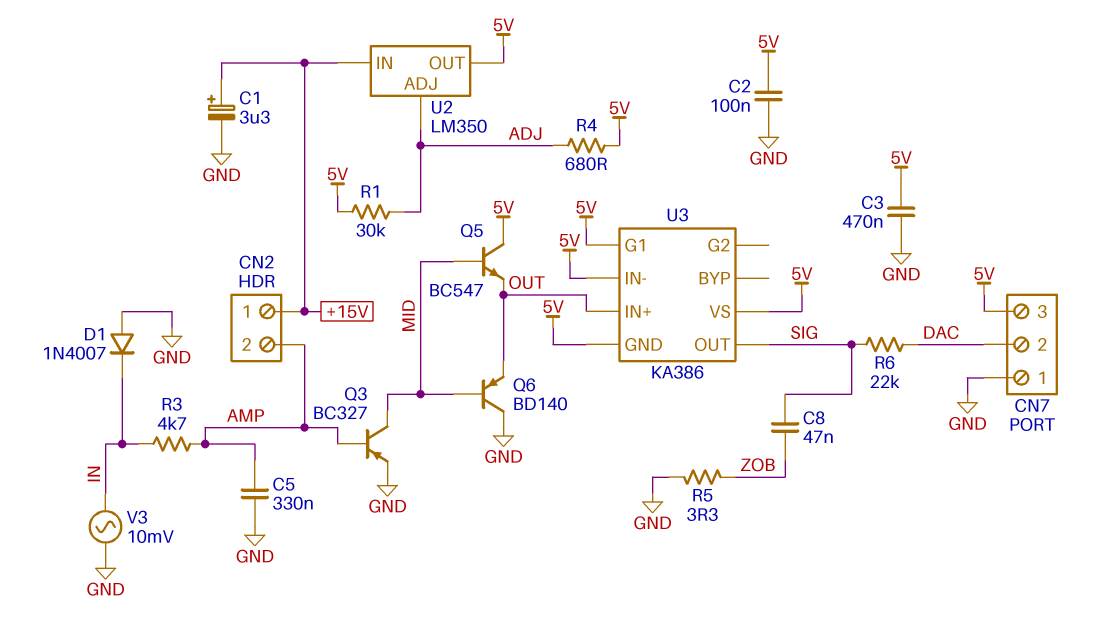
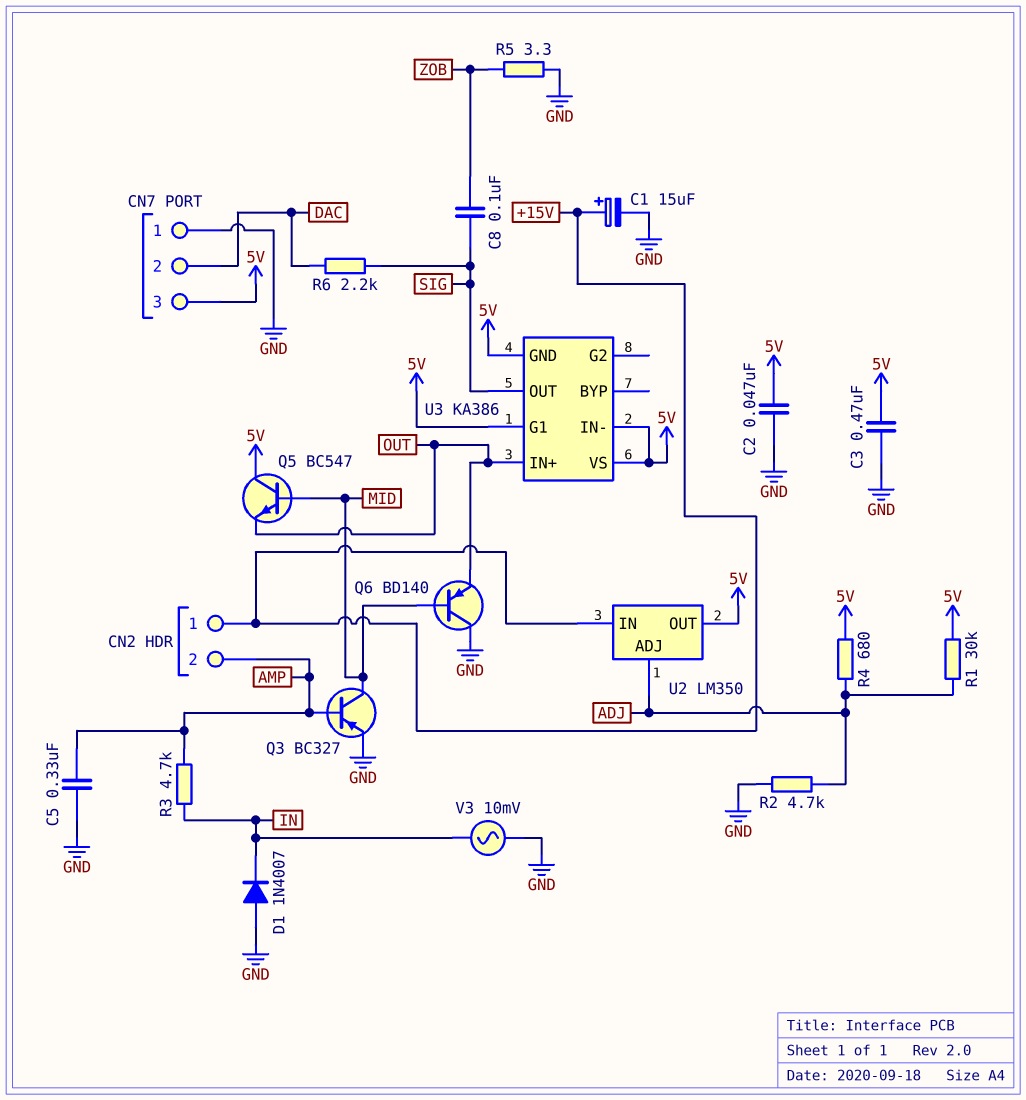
C1: 3.3uF (plus +15V, minus GND) -> 15uF (plus +15V, minus GND)
C2: 100nF (5V, GND) -> 47nF (5V, GND)
C8: 47nF (SIG, ZOB) -> 100nF (SIG, ZOB)
R2: none -> 4.7k (ADJ, GND)
R6: 22k (DAC, SIG) -> 2.2k (DAC, SIG)

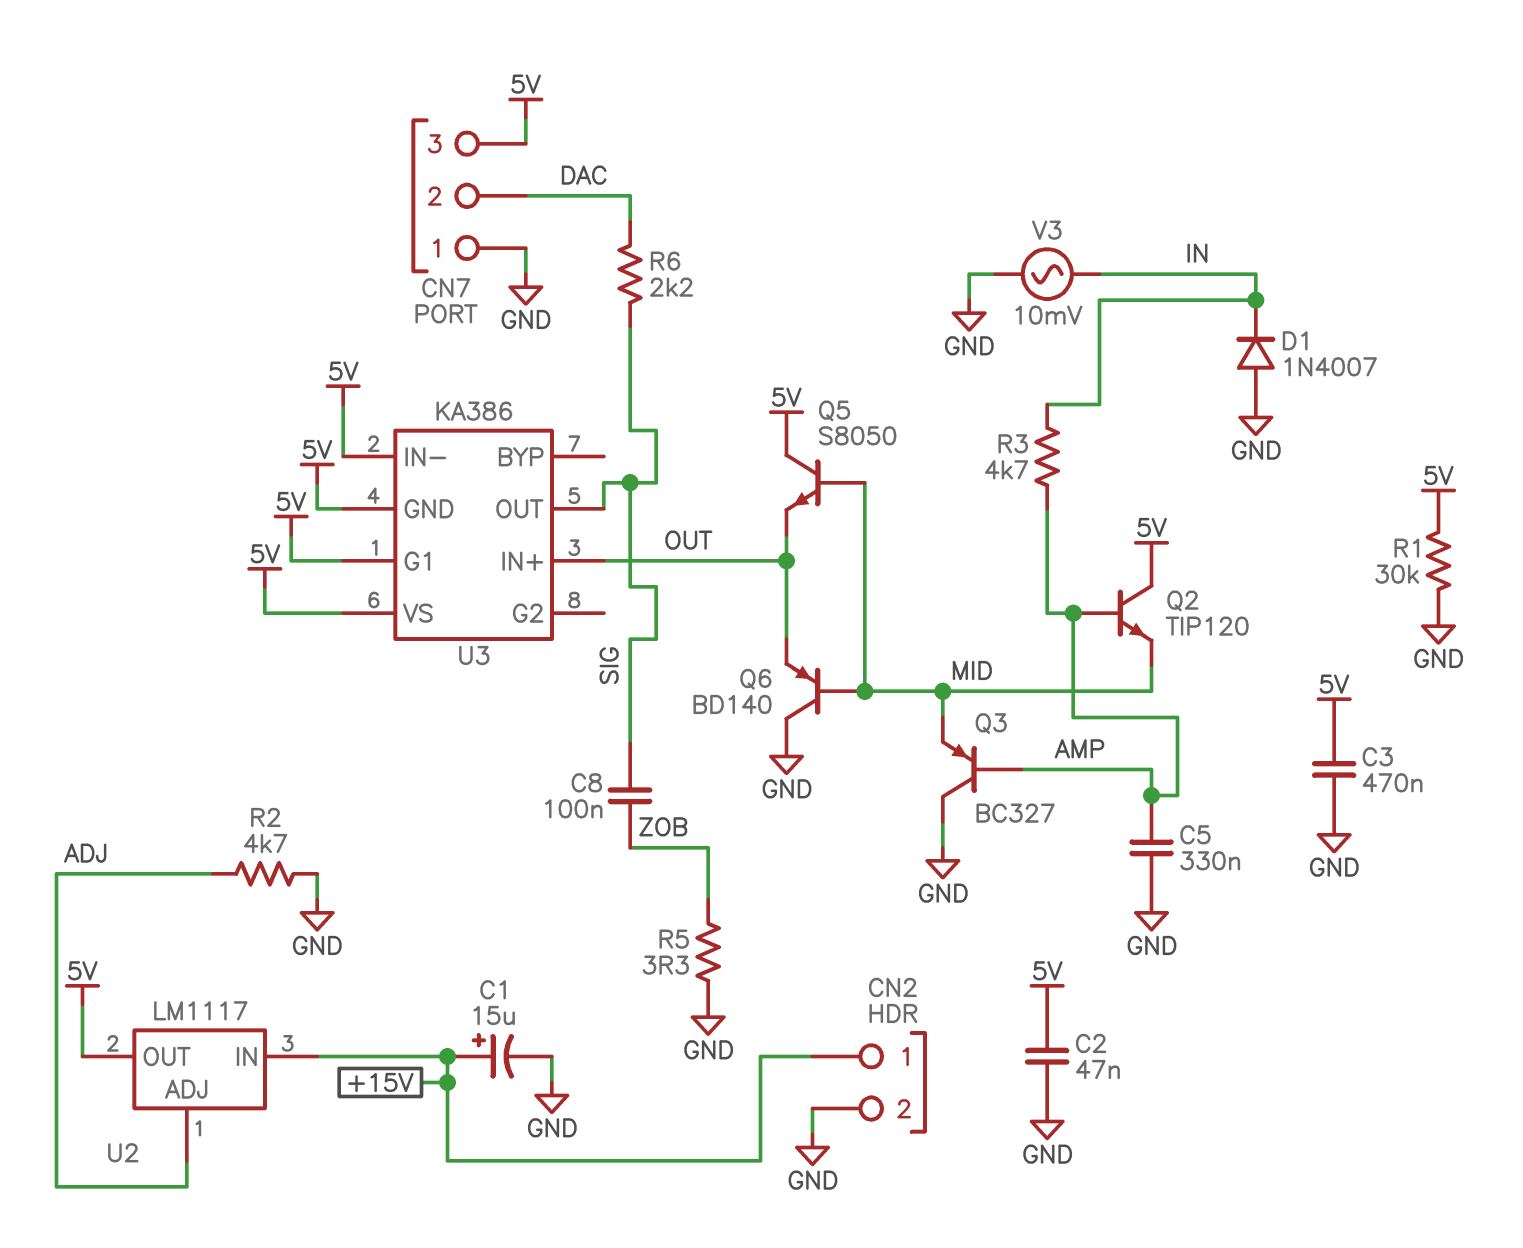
CN2 pin 2: AMP -> GND
Q2: none -> NPN TIP120 (B AMP, C 5V, E MID)
Q3: PNP BC327 (B AMP, C MID, E GND) -> PNP BC327 (B AMP, C GND, E MID)
Q5: NPN BC547 (B MID, C 5V, E OUT) -> NPN S8050 (B MID, C 5V, E OUT)
R1: 30k (5V, ADJ) -> 30k (5V, GND)
R4: 680 (5V, ADJ) -> none
U2: LM350 -> LM1117

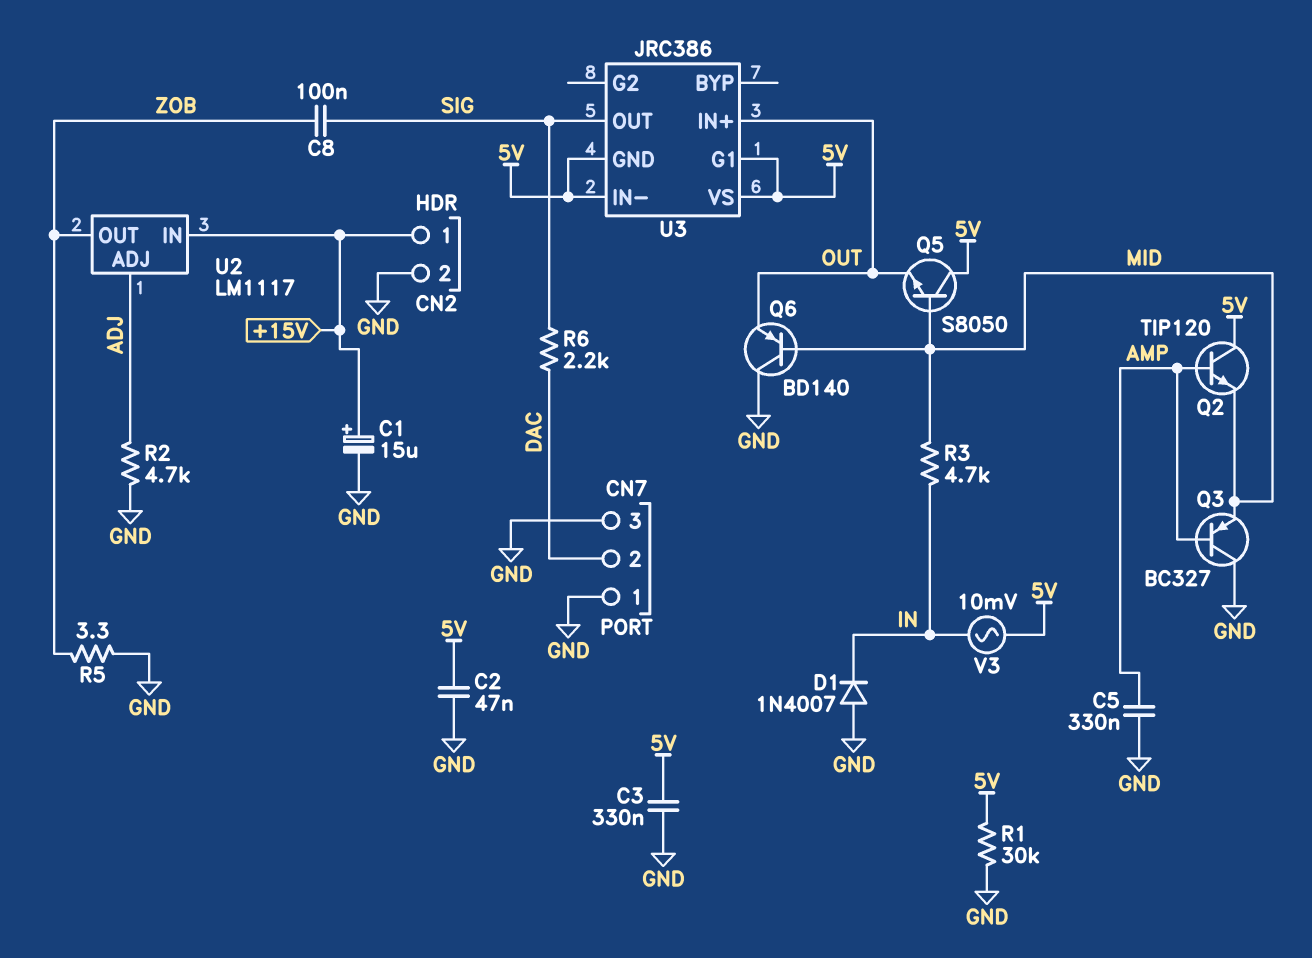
C3: 470nF (5V, GND) -> 330nF (5V, GND)
CN7 pin 3: 5V -> GND
R3: 4.7k (AMP, IN) -> 4.7k (IN, MID)
U2 pin OUT: 5V -> ZOB
U3: KA386 -> JRC386
V3: AC 10mV (GND, IN) -> AC 10mV (5V, IN)

